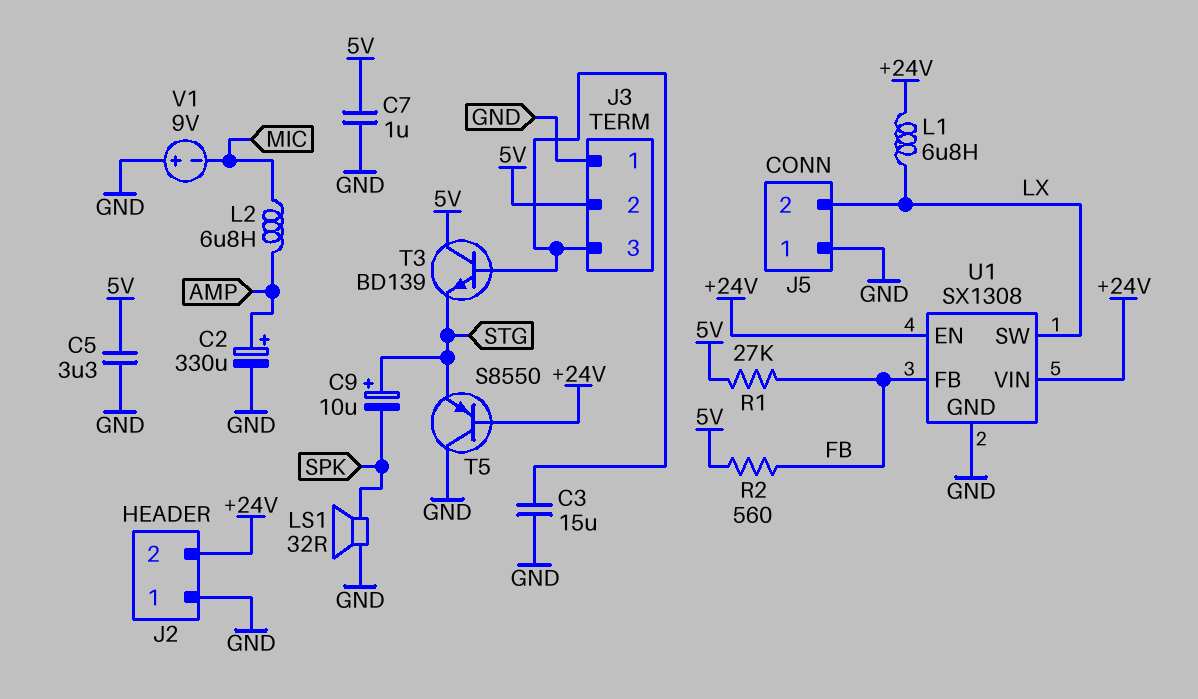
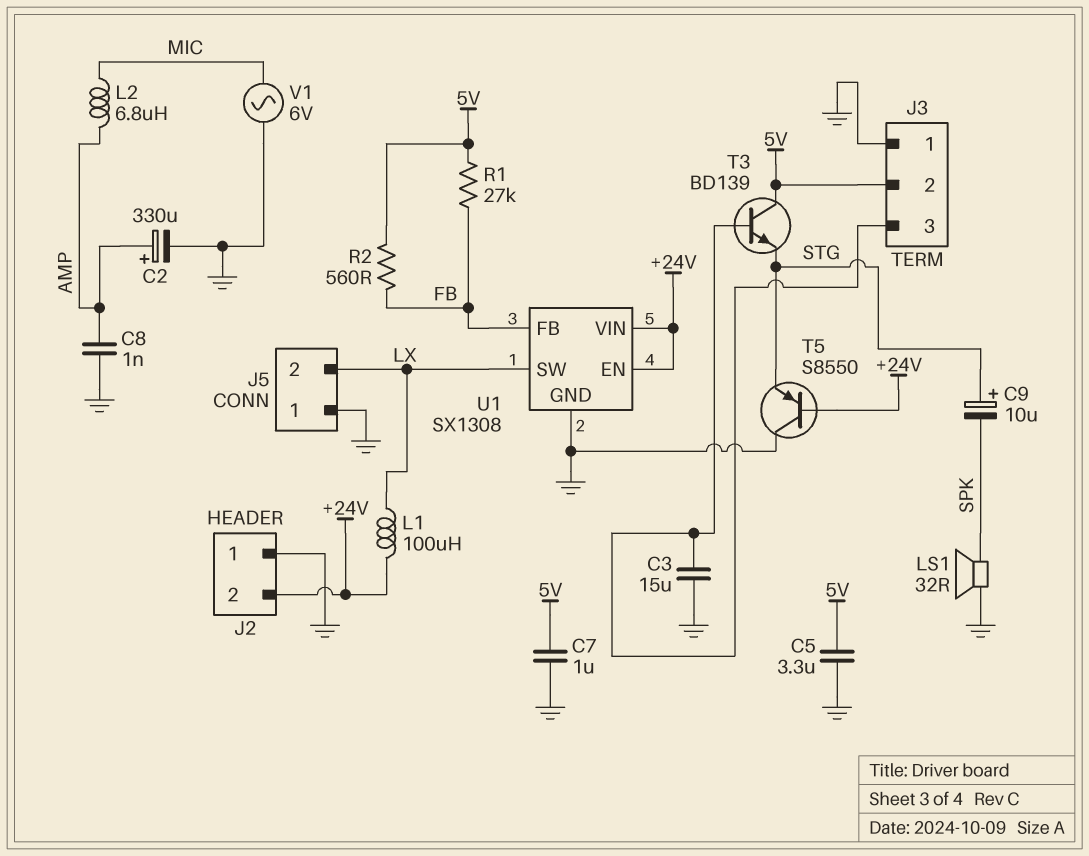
C8: none -> 1nF (AMP, GND)
L1: 6.8uH (+24V, LX) -> 100uH (+24V, LX)
V1: 9V (plus GND, minus MIC) -> AC 6V (GND, MIC)

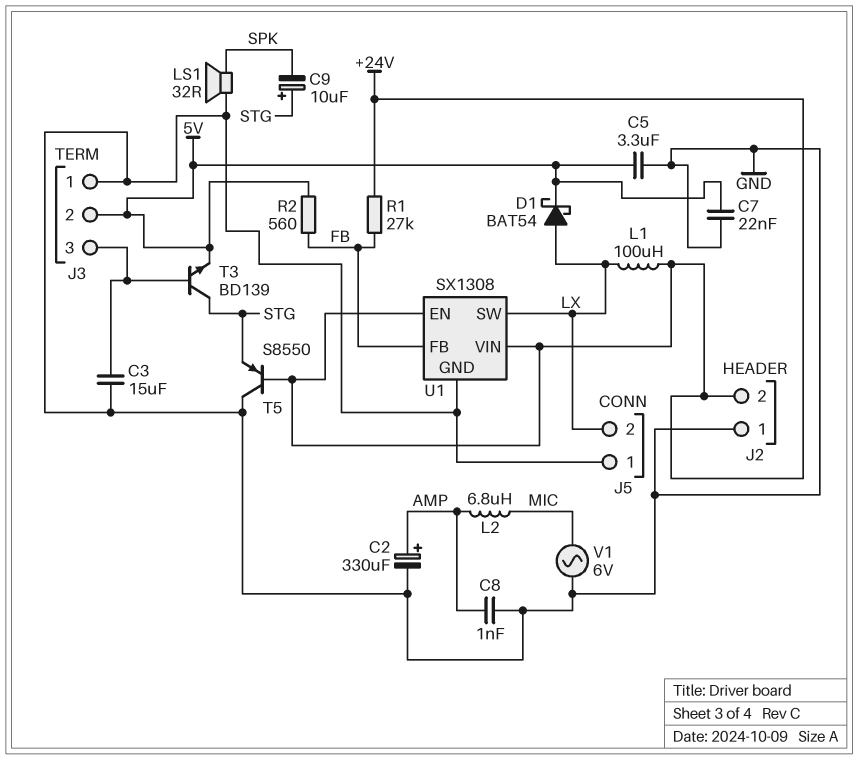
C7: 1uF (5V, GND) -> 22nF (5V, GND)
D1: none -> schottky BAT54 (A LX, K 5V)
R1: 27k (5V, FB) -> 27k (+24V, FB)
T3: NPN BD139 (B J3/3, C 5V, E STG) -> NPN BD139 (B J3/3, C STG, E 5V)

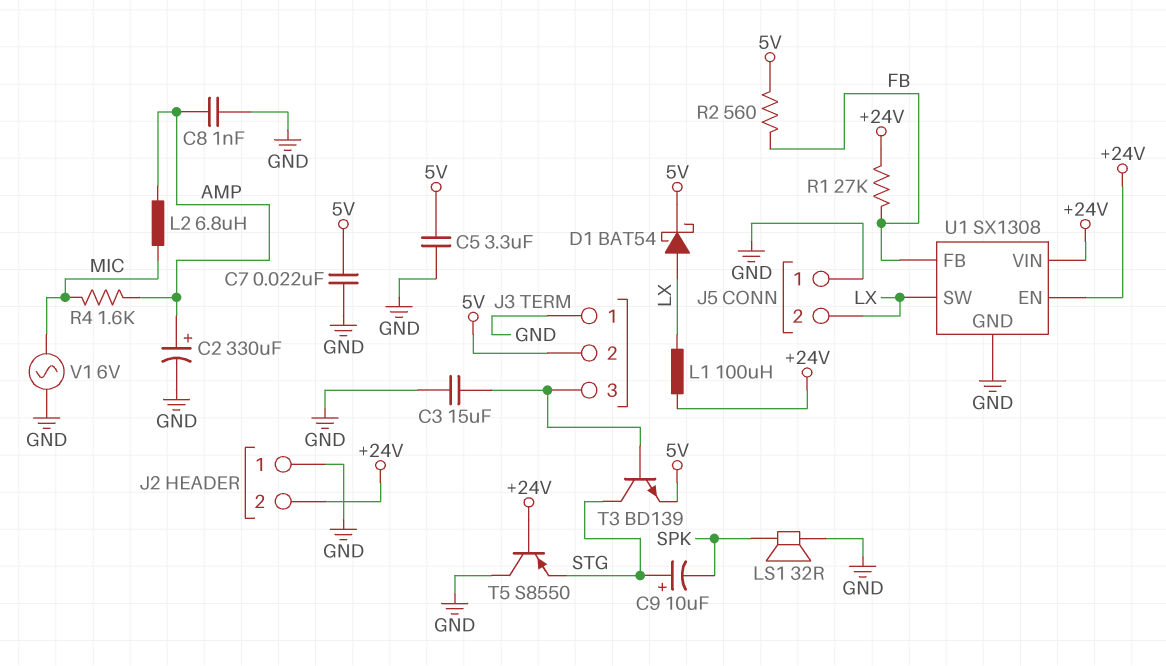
R4: none -> 1.6k (AMP, MIC)

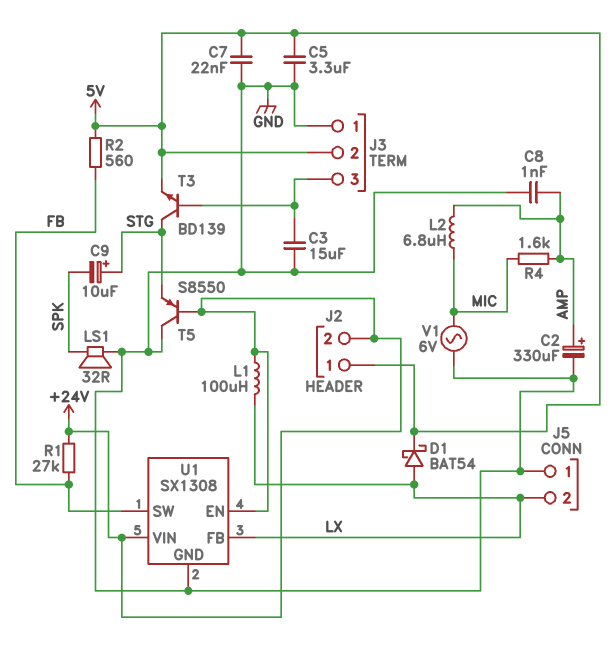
J2 pin 1: GND -> 5V
U1 pin FB: FB -> LX
U1 pin SW: LX -> FB

